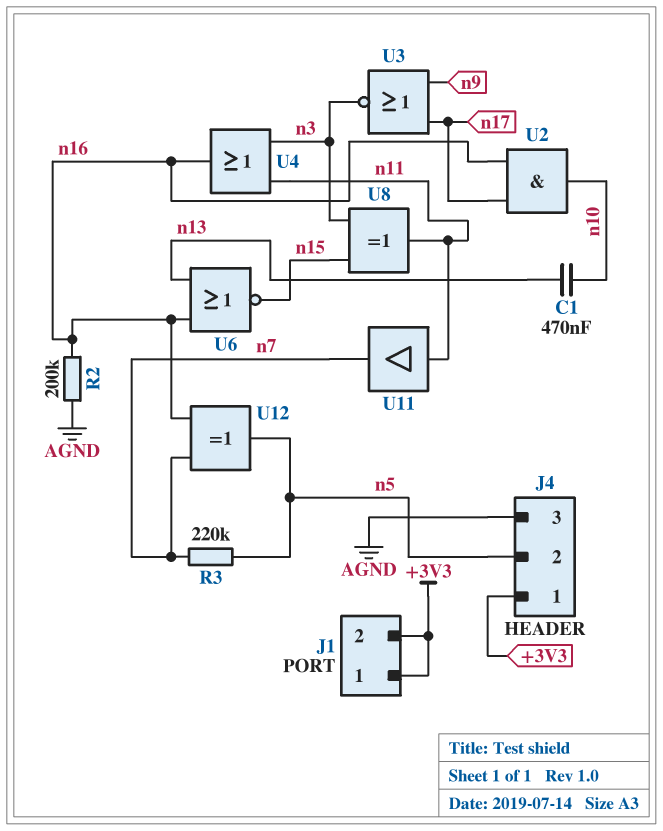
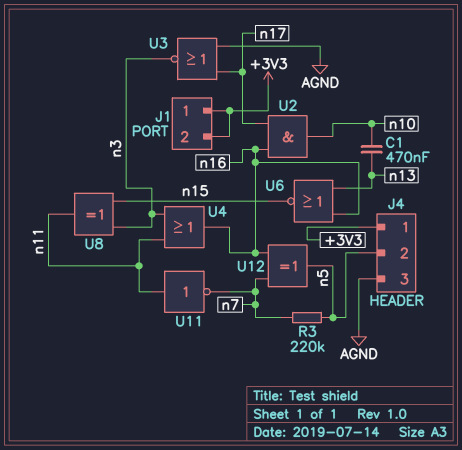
R2: 200k (AGND, n16) -> none
U3: NOR (in n9, in n17, out n3) -> NOR (in AGND, in n17, out n3)
U11: buffer (in n11, out n7) -> NOT (in n11, out n7)

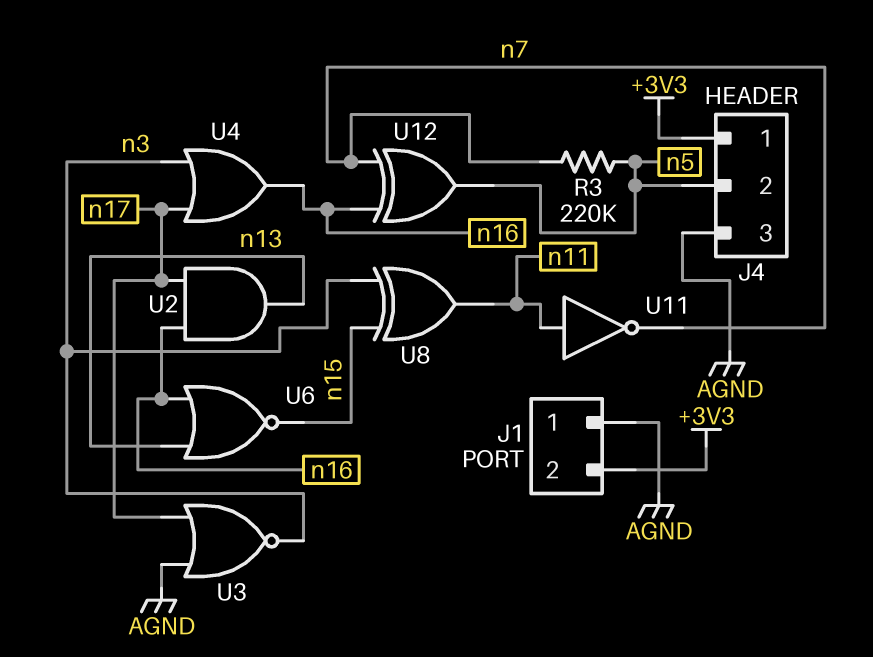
C1: 470nF (n10, n13) -> none
J1 pin 1: +3V3 -> AGND
U2: AND (in n16, in n17, out n10) -> AND (in n16, in n17, out n13)
U4: OR (in n3, in n11, out n16) -> OR (in n3, in n17, out n16)

